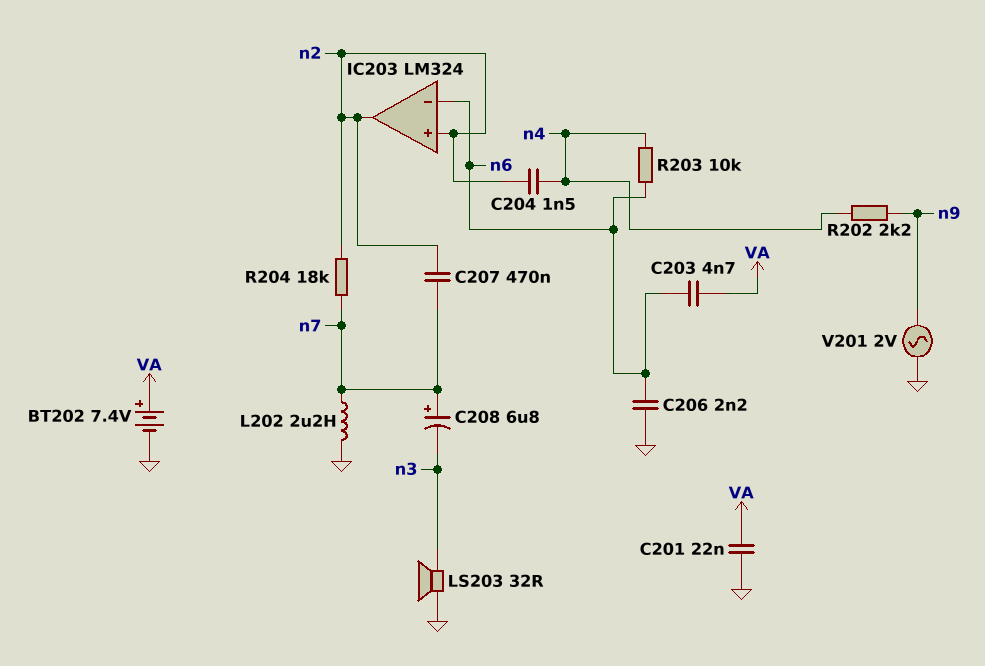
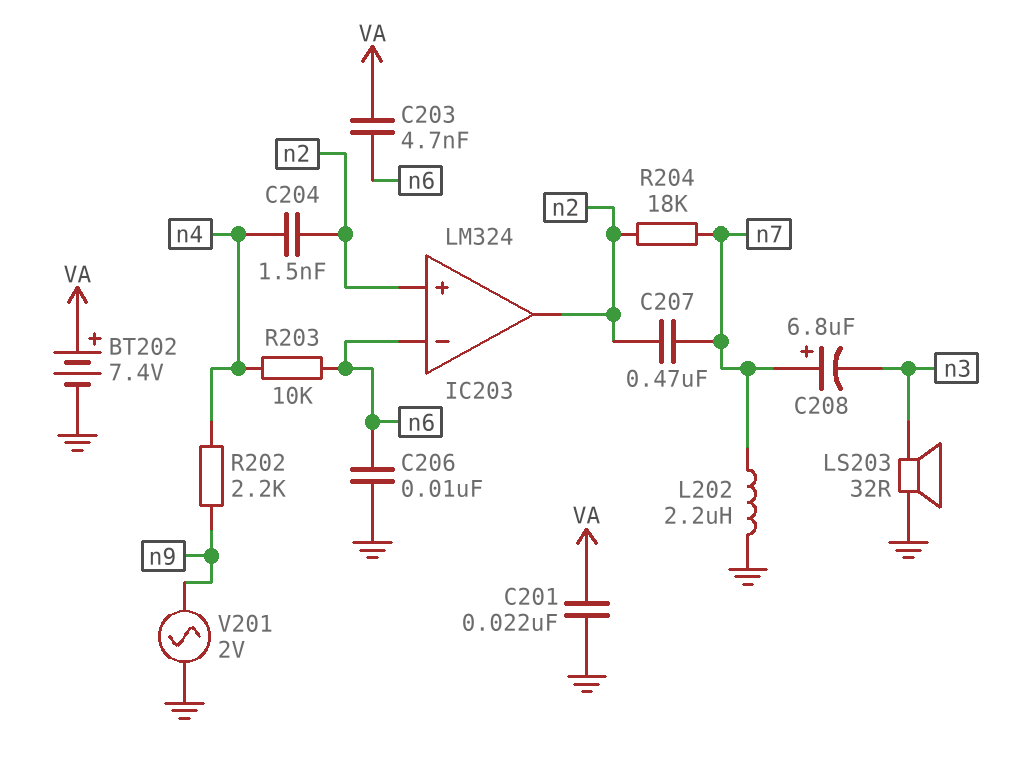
C206: 2.2nF (GND, n6) -> 10nF (GND, n6)

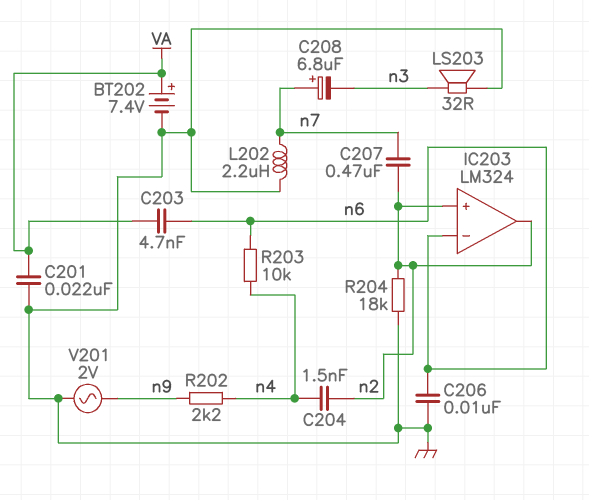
R204: 18k (n2, n7) -> 18k (GND, n2)

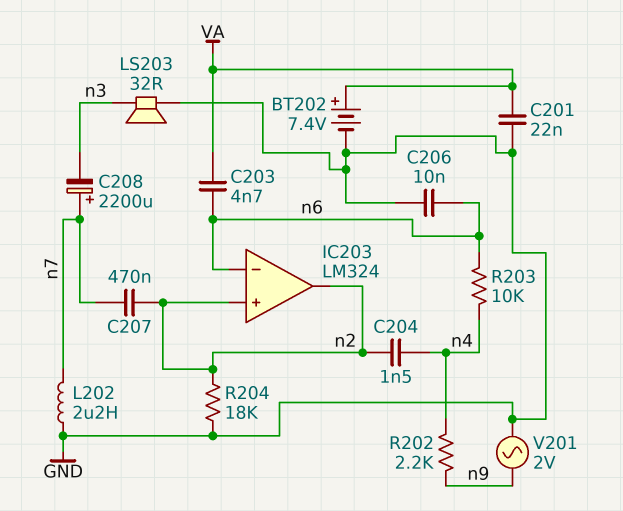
C208: 6.8uF (plus n7, minus n3) -> 2200uF (plus n7, minus n3)

